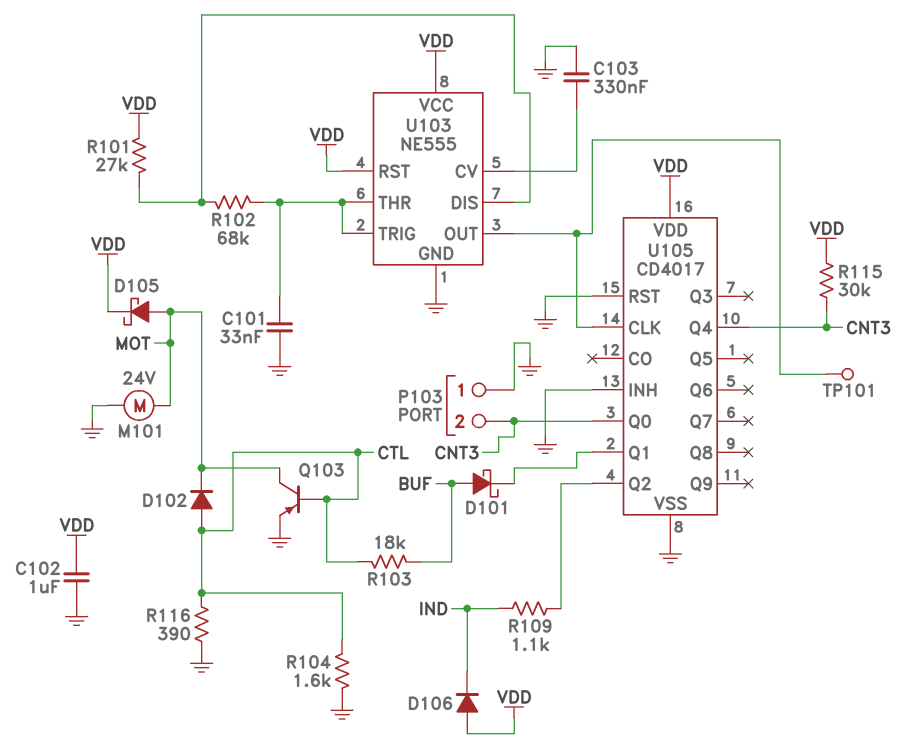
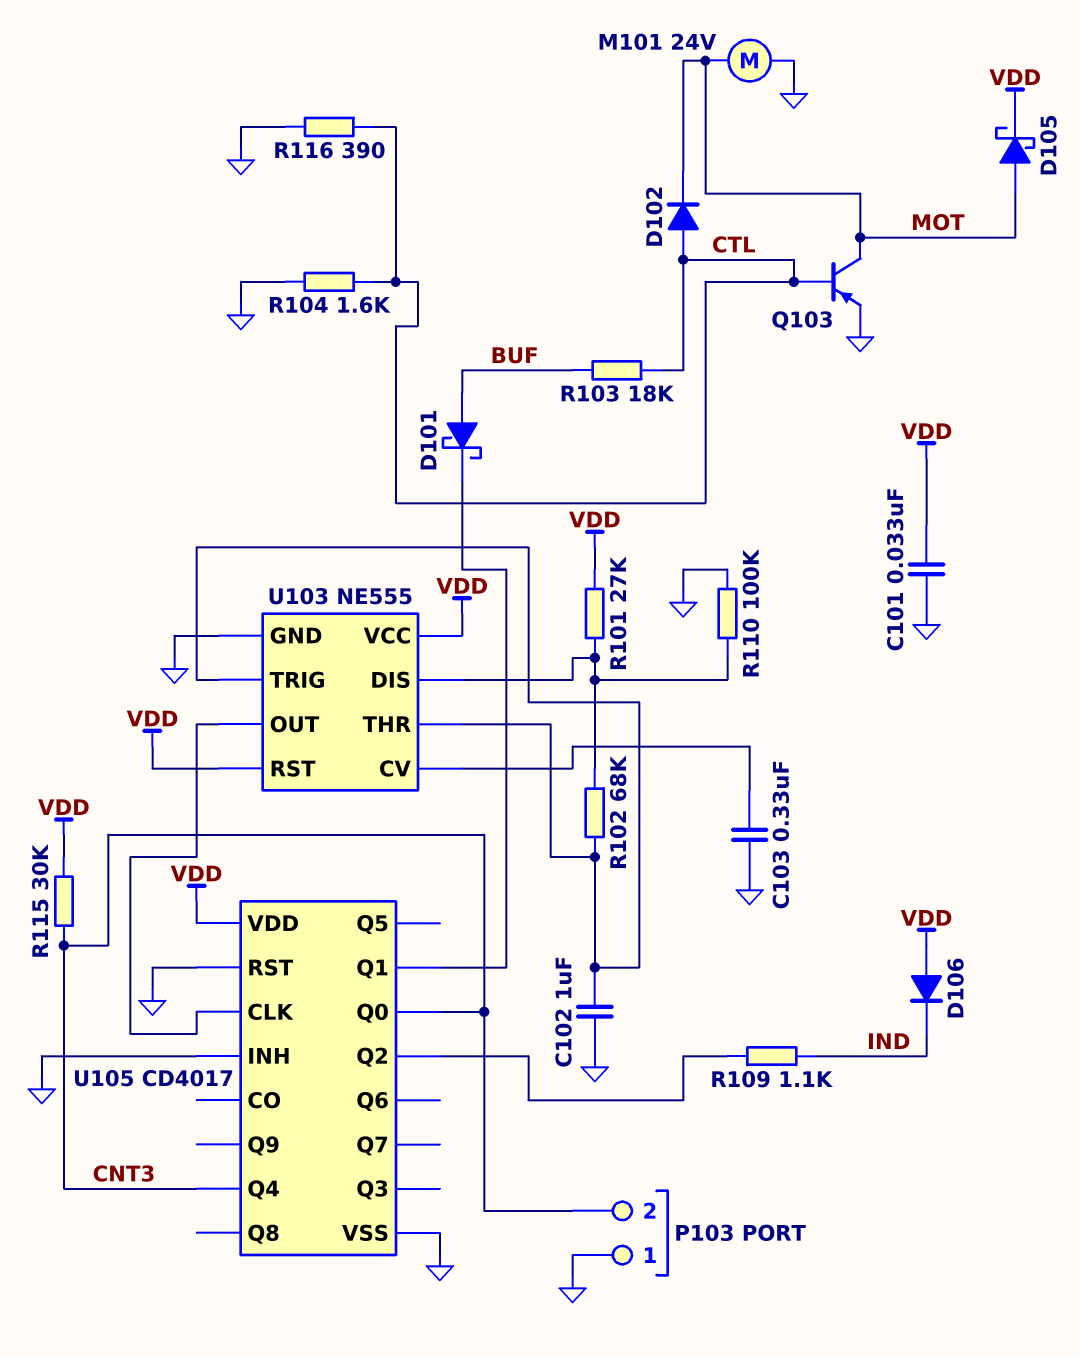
C101: 33nF (GND, U103/THR) -> 33nF (GND, VDD)
C102: 1uF (GND, VDD) -> 1uF (GND, U103/THR)
R110: none -> 100k (GND, U103/DIS)
TP101: test point (U103/OUT) -> none

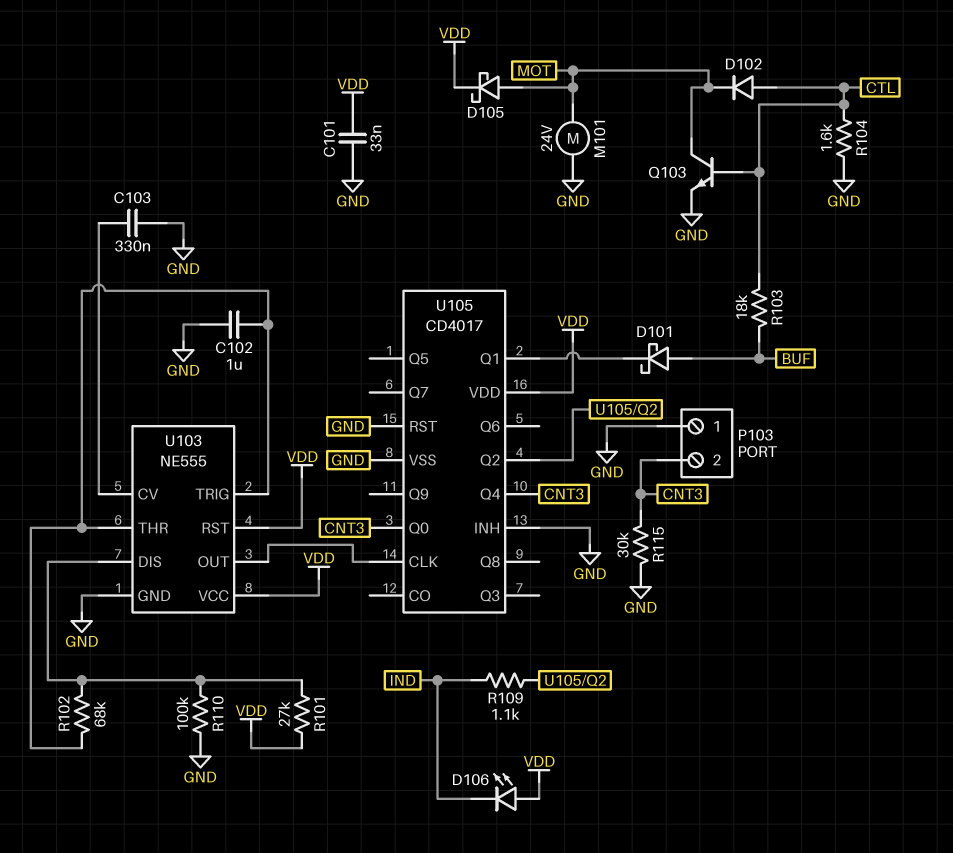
D106: diode (A VDD, K IND) -> LED (A VDD, K IND)
Q103: PNP (B CTL, C MOT, E GND) -> NPN (B CTL, C MOT, E GND)
R115: 30k (CNT3, VDD) -> 30k (CNT3, GND)
R116: 390 (CTL, GND) -> none

